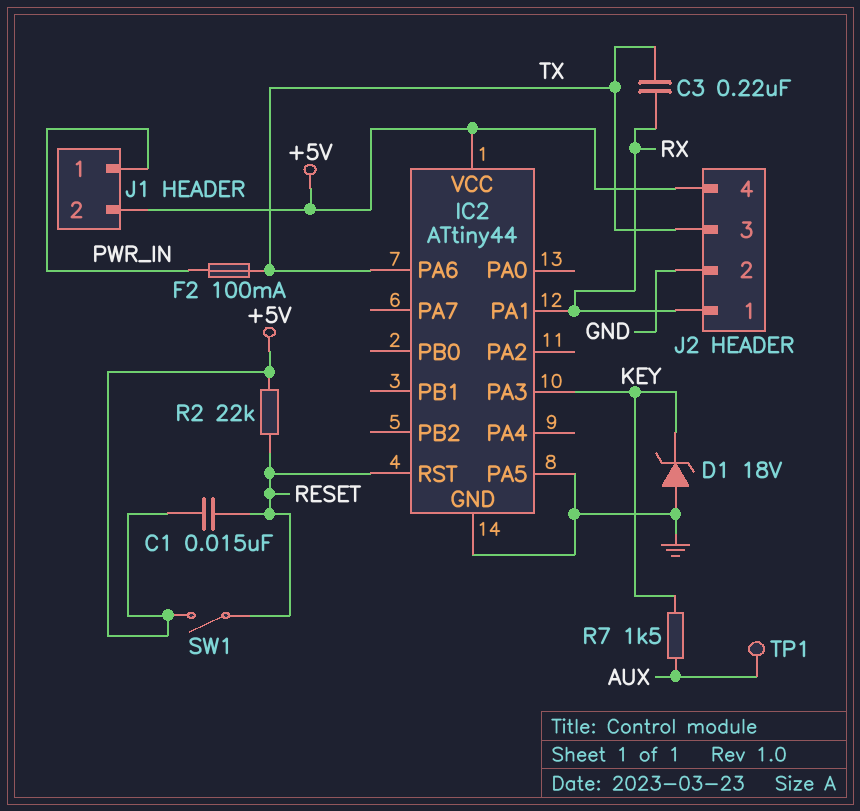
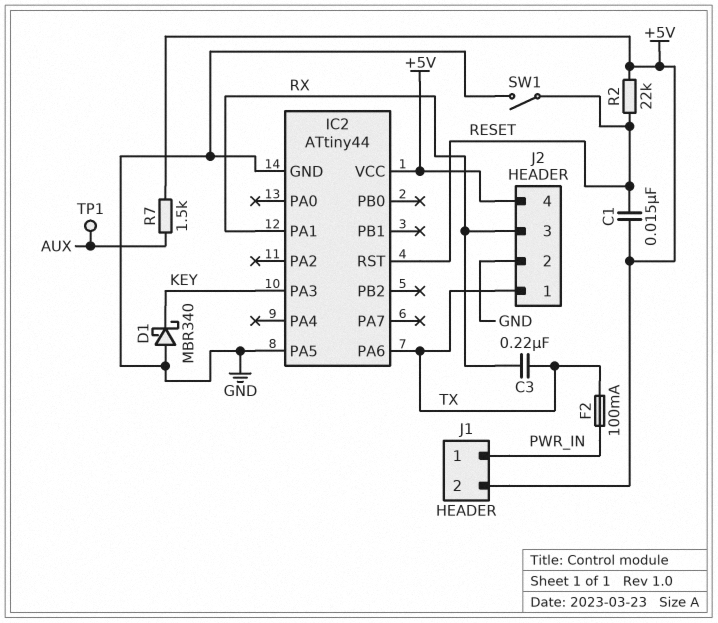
D1: zener 18V (A GND, K KEY) -> schottky MBR340 (A GND, K KEY)
J2 pin 1: RX -> TX
J2 pin 3: TX -> RX
R7: 1.5k (AUX, KEY) -> 1.5k (+5V, AUX)
SW1: switch (+5V, RESET) -> switch (GND, RESET)

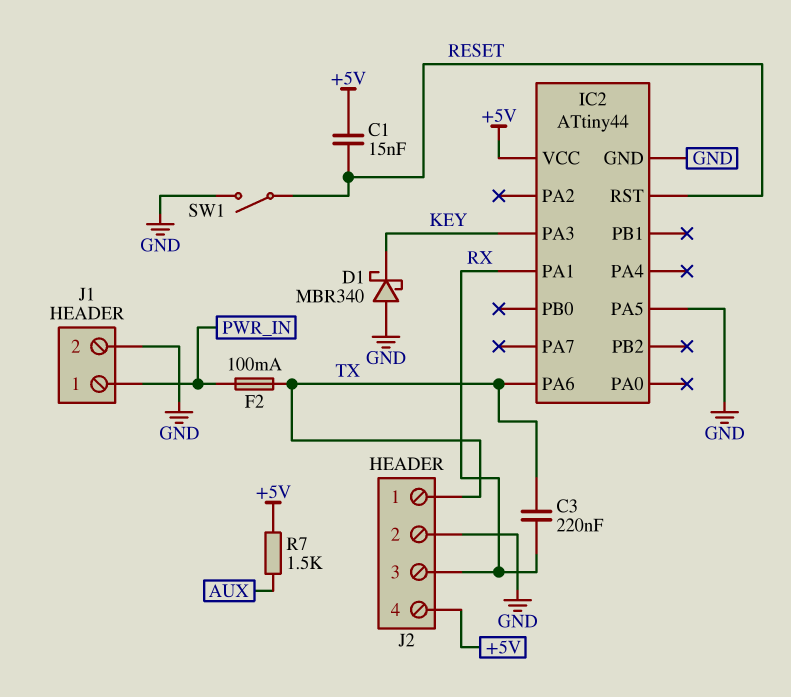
J1 pin 2: +5V -> GND
R2: 22k (+5V, RESET) -> none
TP1: test point (AUX) -> none

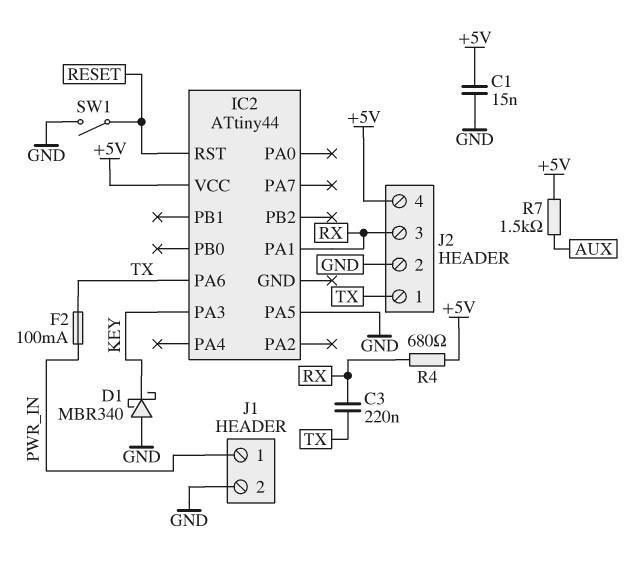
C1: 15nF (+5V, RESET) -> 15nF (+5V, GND)
IC2 pin GND: GND -> none
R4: none -> 680 (+5V, RX)

